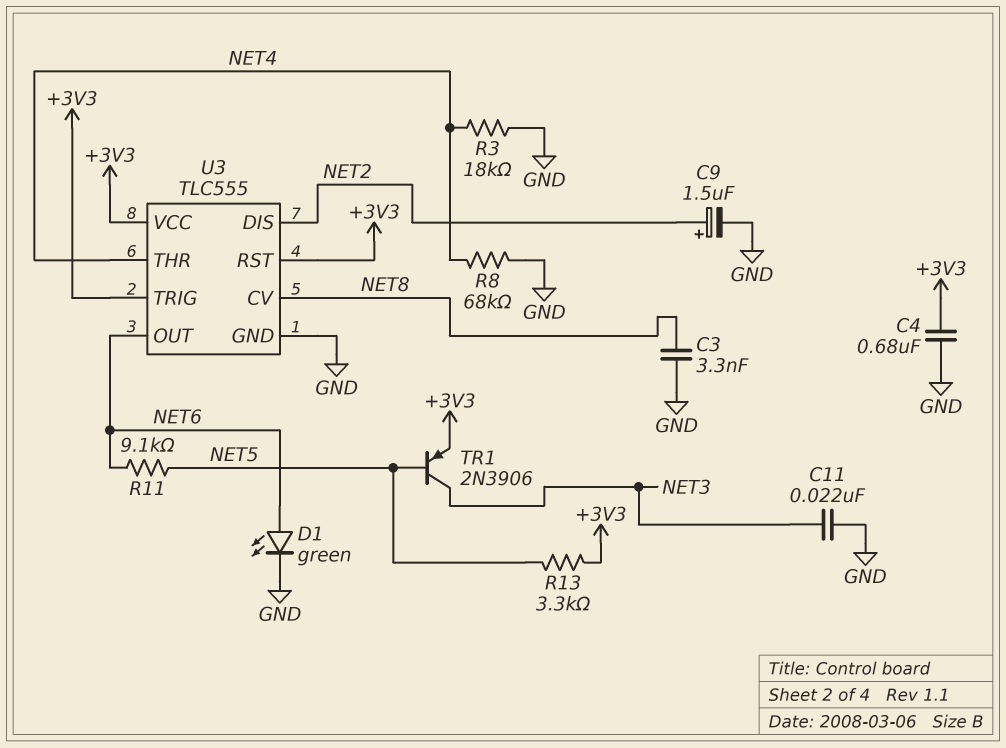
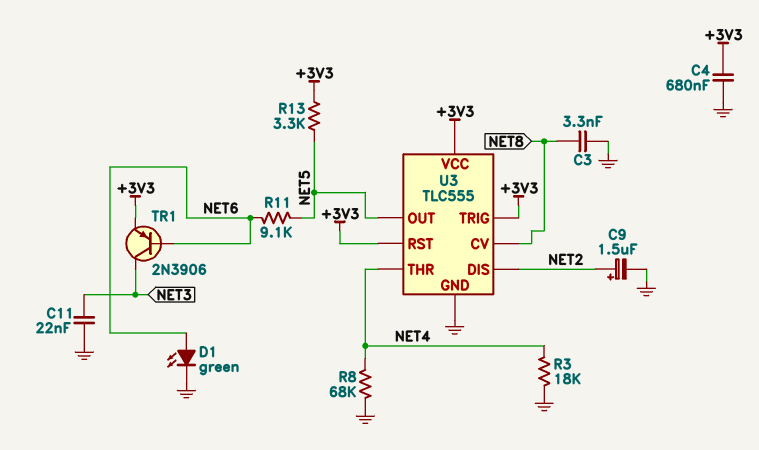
TR1: PNP 2N3906 (B NET5, C NET3, E +3V3) -> PNP 2N3906 (B NET6, C NET3, E +3V3)
U3 pin OUT: NET6 -> NET5

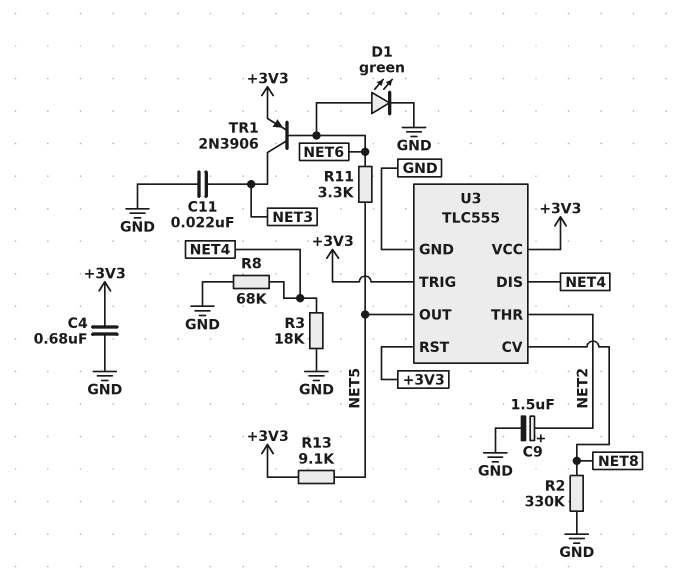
C3: 3.3nF (GND, NET8) -> none
R2: none -> 330k (GND, NET8)
R11: 9.1k (NET5, NET6) -> 3.3k (NET5, NET6)
R13: 3.3k (+3V3, NET5) -> 9.1k (+3V3, NET5)
U3 pin DIS: NET2 -> NET4
U3 pin THR: NET4 -> NET2

